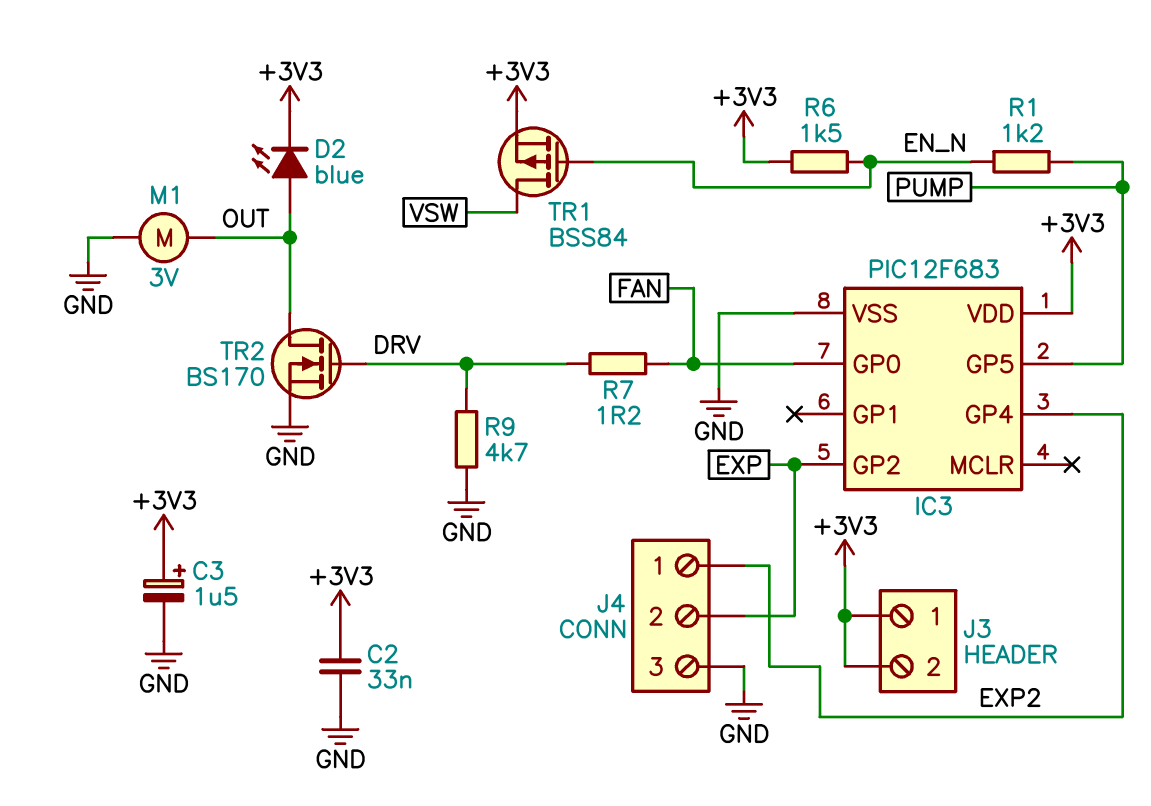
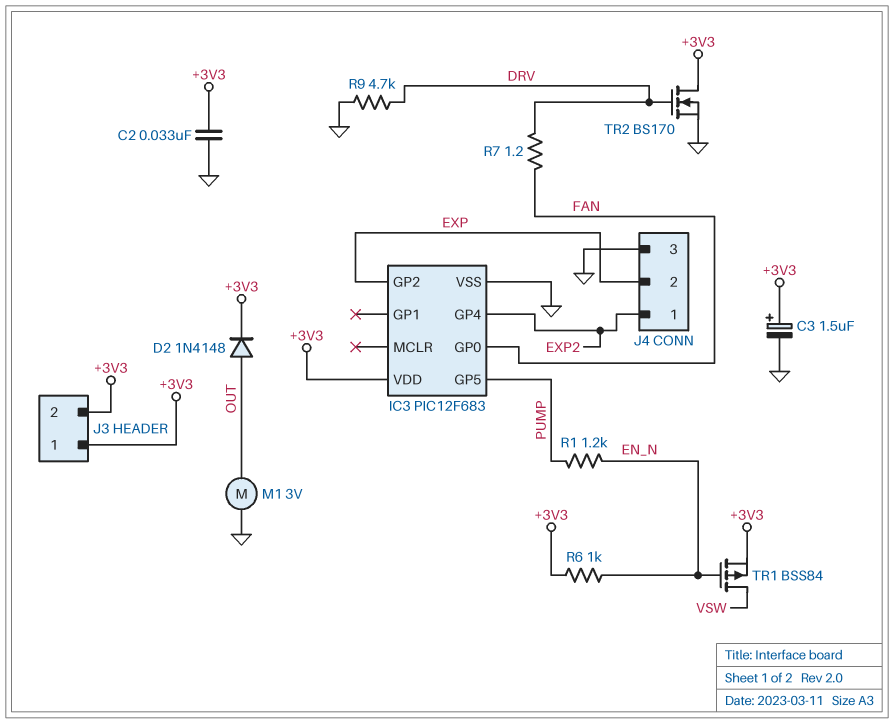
D2: LED blue (A OUT, K +3V3) -> diode 1N4148 (A OUT, K +3V3)
R6: 1.5k (+3V3, EN_N) -> 1k (+3V3, EN_N)
TR2: NMOS BS170 (G DRV, D OUT, S GND) -> NMOS BS170 (G DRV, D +3V3, S GND)

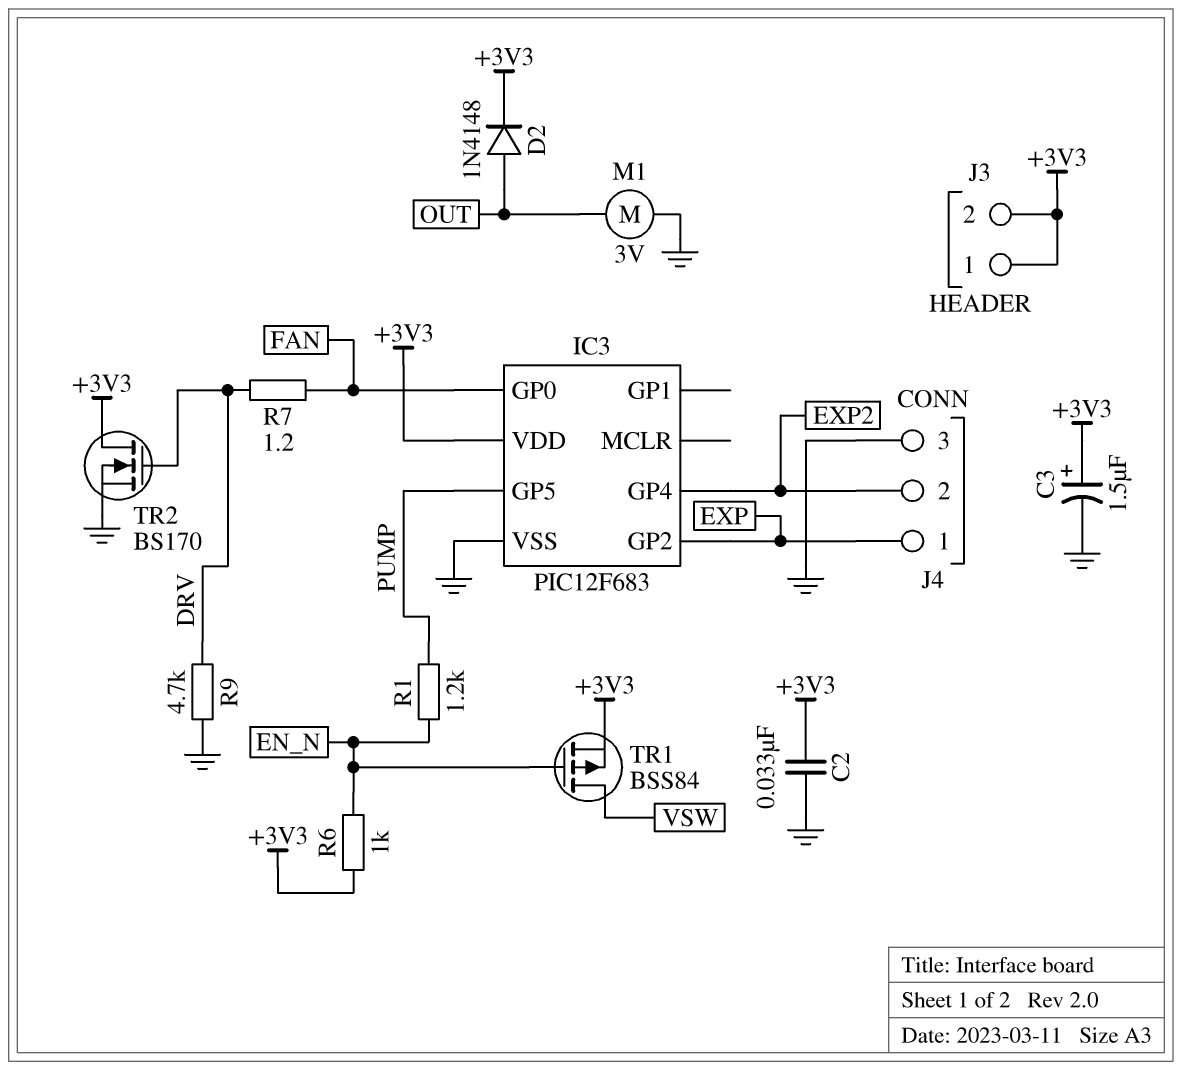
J4 pin 1: EXP2 -> EXP
J4 pin 2: EXP -> EXP2

